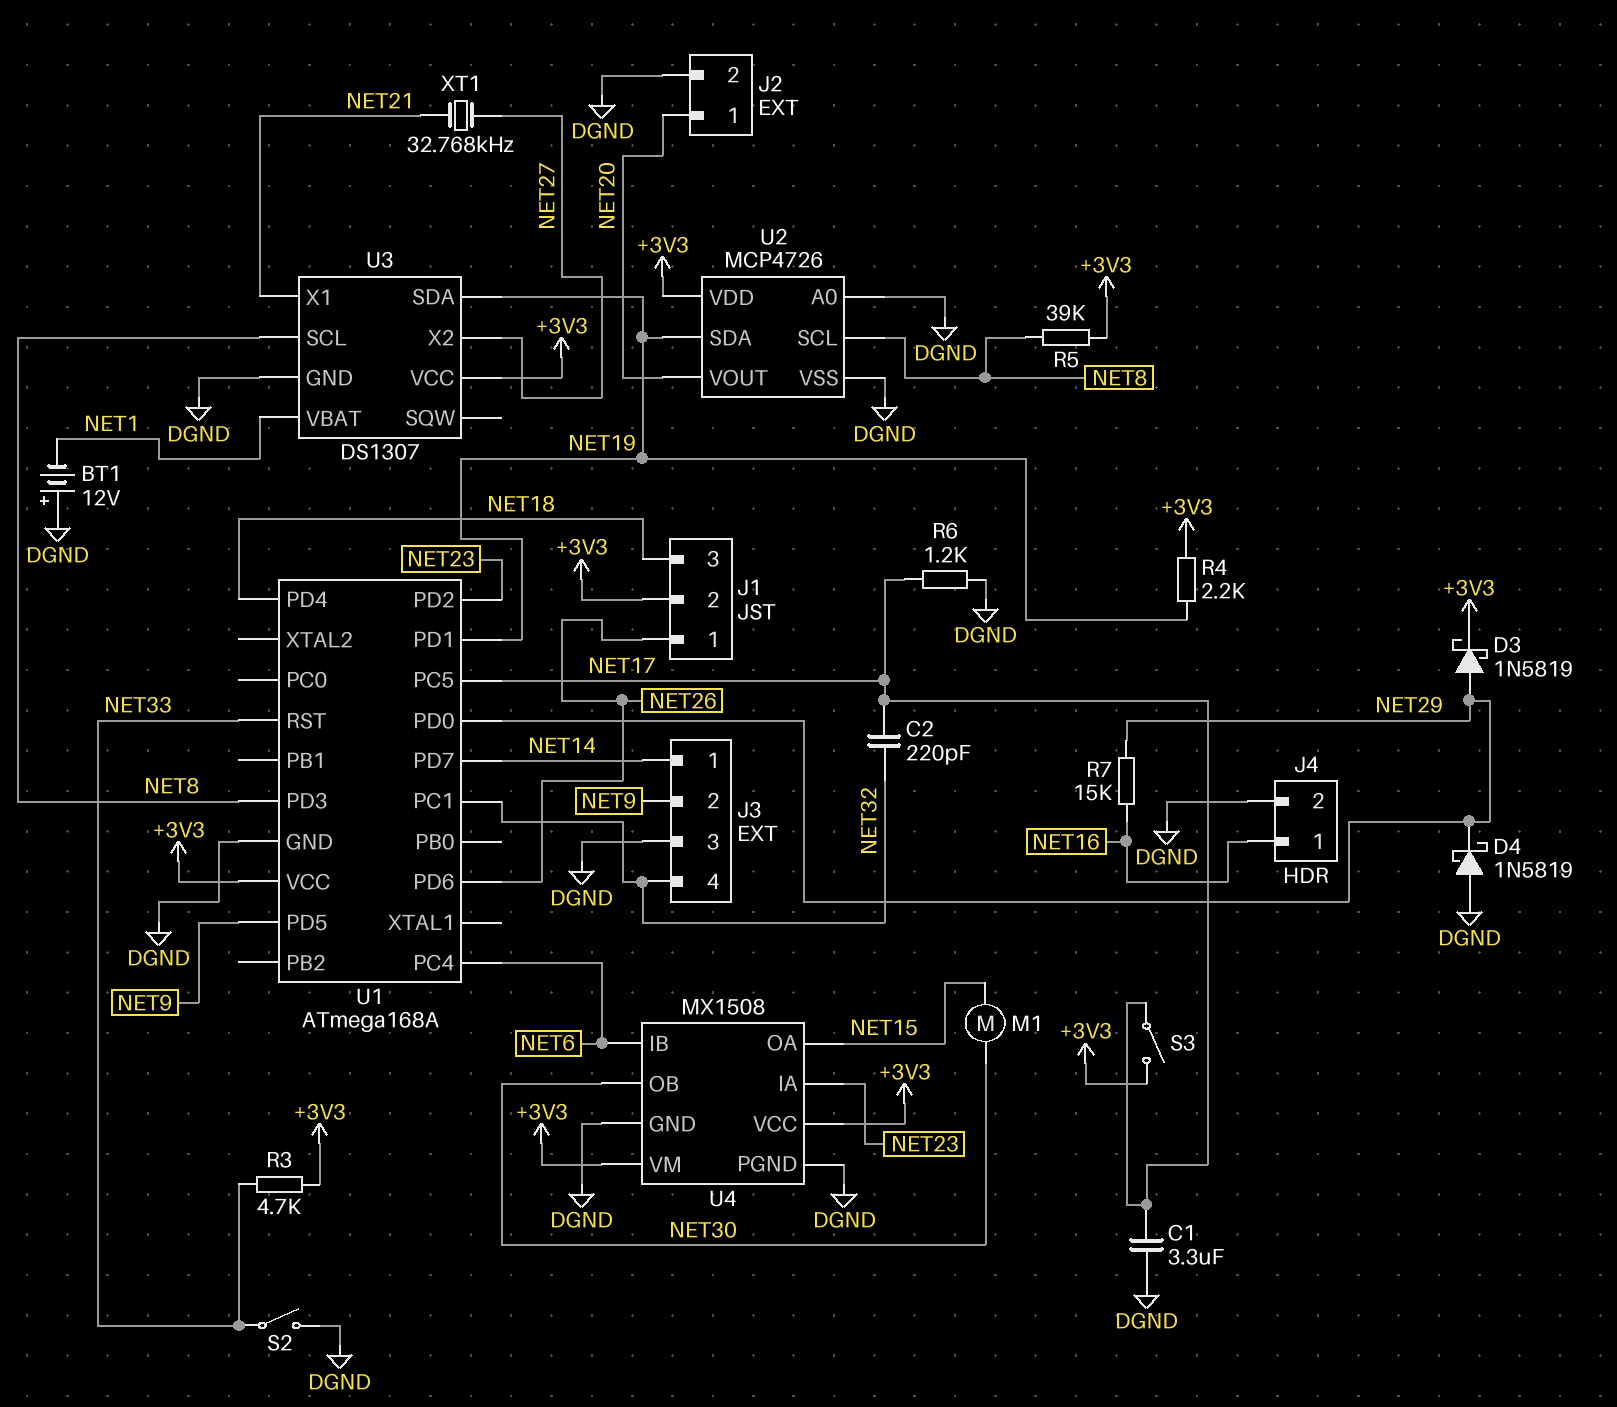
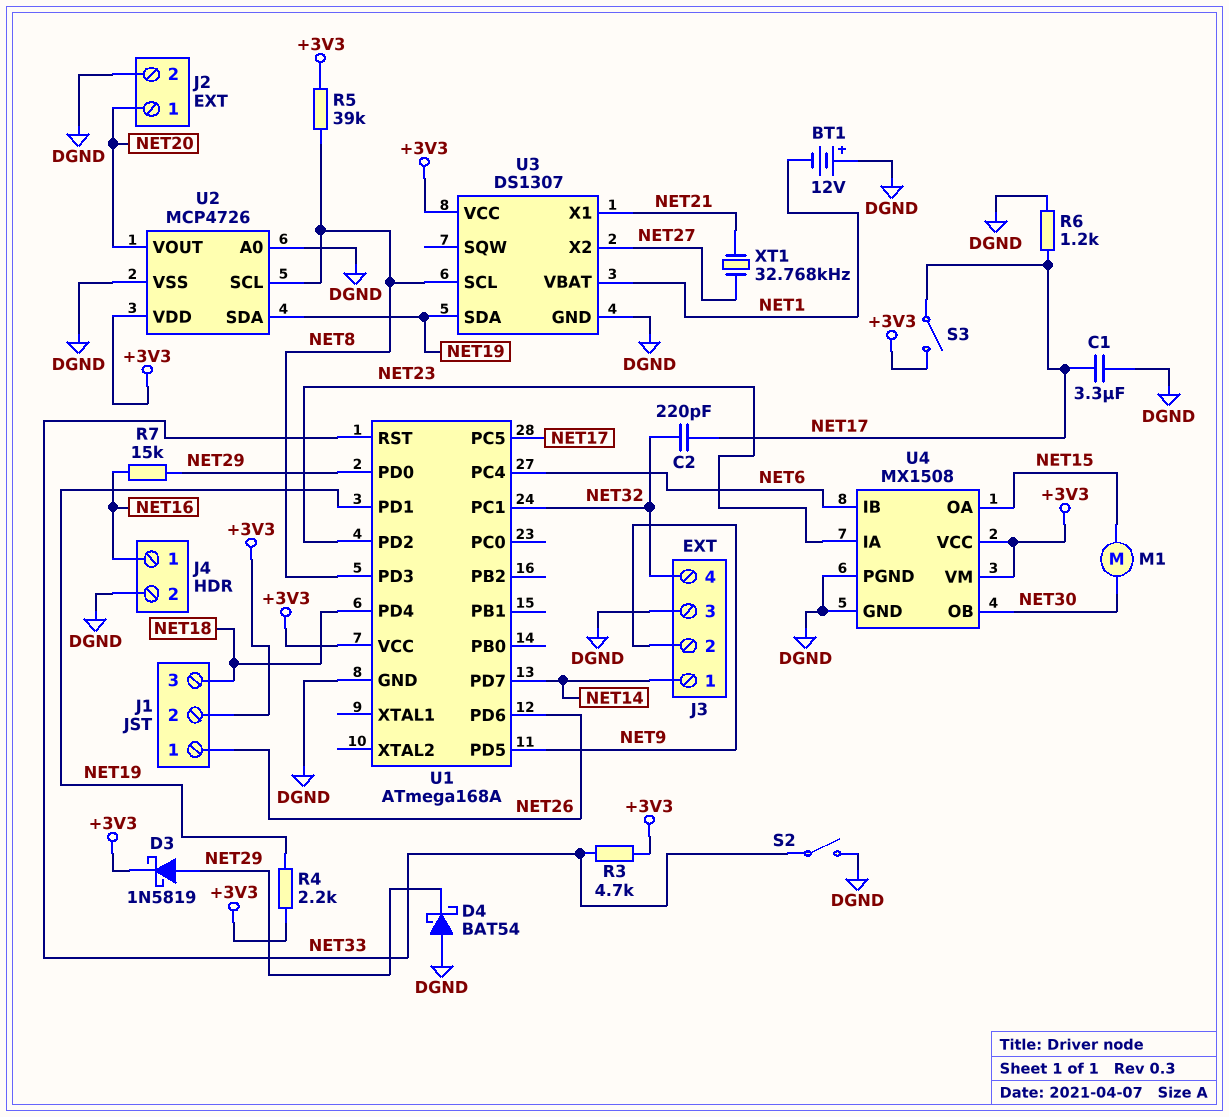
D4: schottky 1N5819 (A DGND, K NET29) -> schottky BAT54 (A DGND, K NET29)

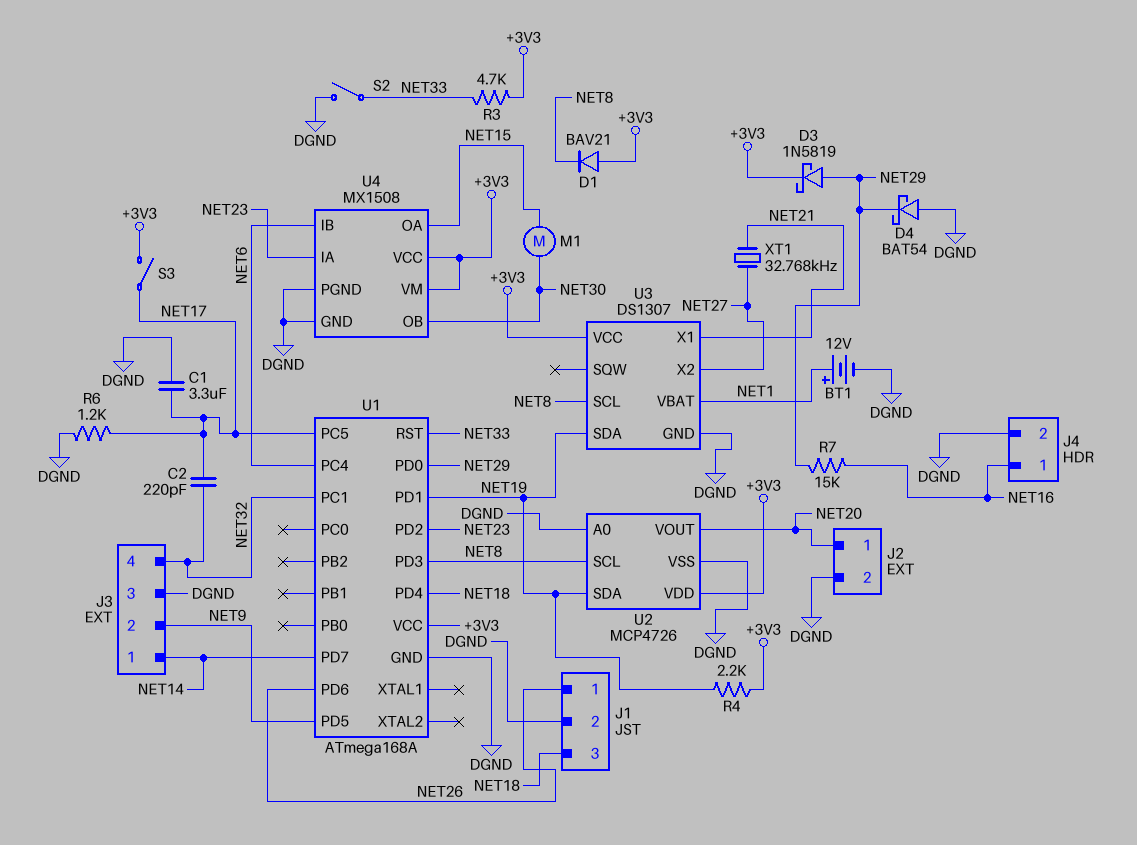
BT1: 12V (plus DGND, minus NET1) -> 12V (plus NET1, minus DGND)
D1: none -> diode BAV21 (A +3V3, K NET8)
J1 pin 2: +3V3 -> DGND
R5: 39k (+3V3, NET8) -> none

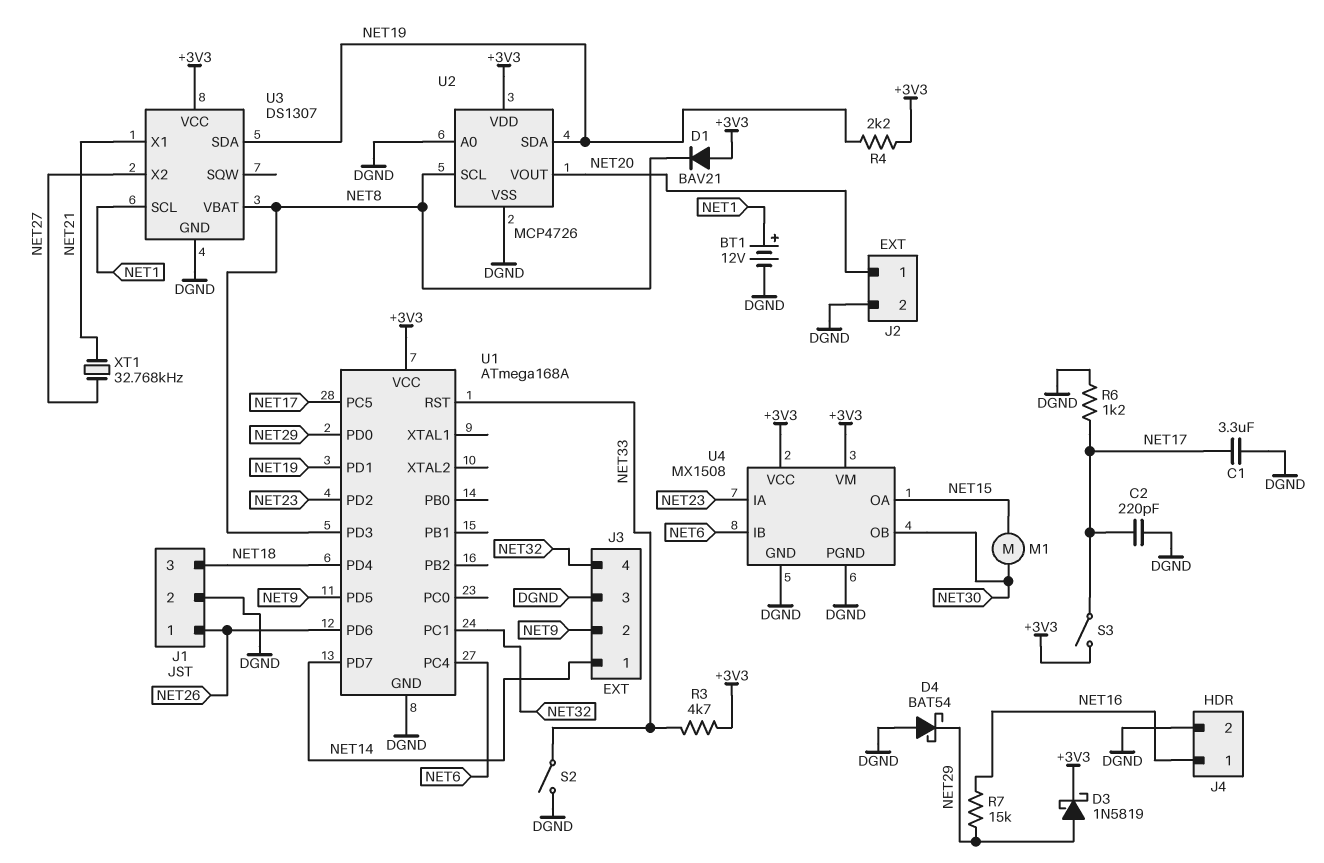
C2: 220pF (NET17, NET32) -> 220pF (DGND, NET17)
U3 pin SCL: NET8 -> NET1
U3 pin VBAT: NET1 -> NET8

